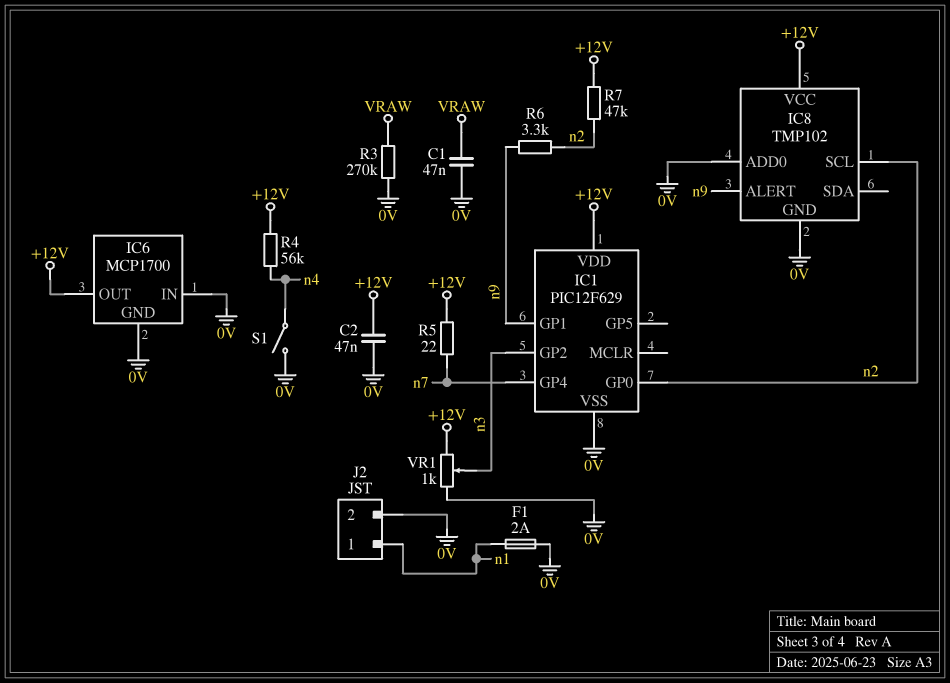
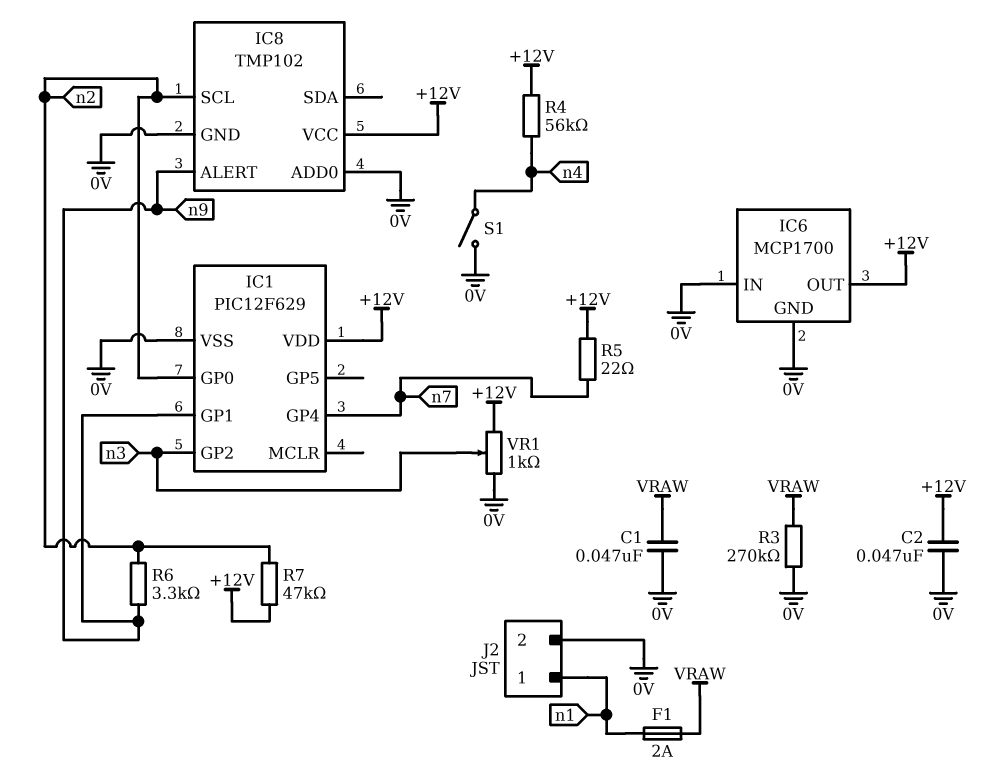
F1: 2A (0V, n1) -> 2A (VRAW, n1)

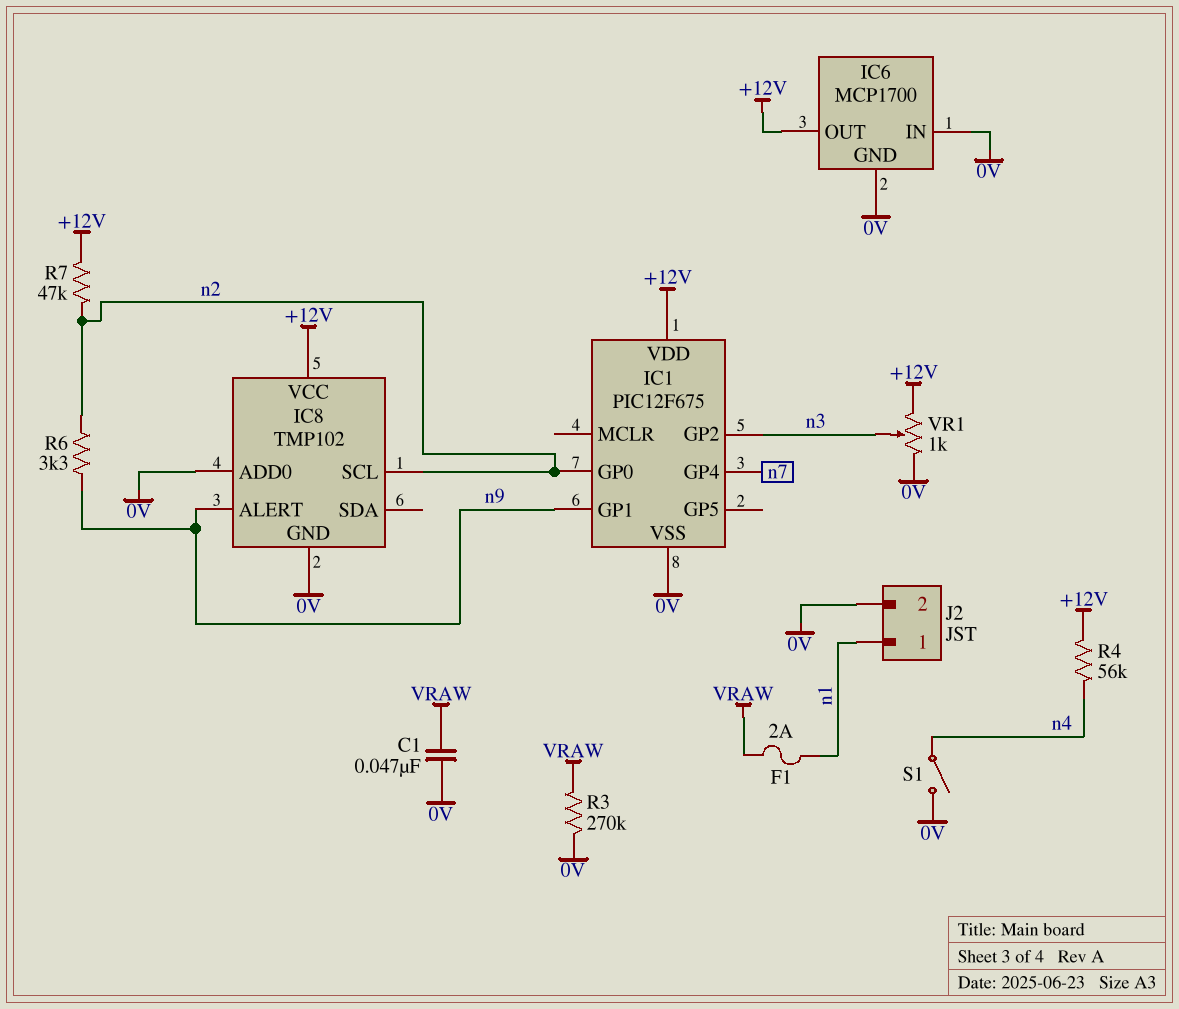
C2: 47nF (+12V, 0V) -> none
IC1: PIC12F629 -> PIC12F675
R5: 22 (+12V, n7) -> none

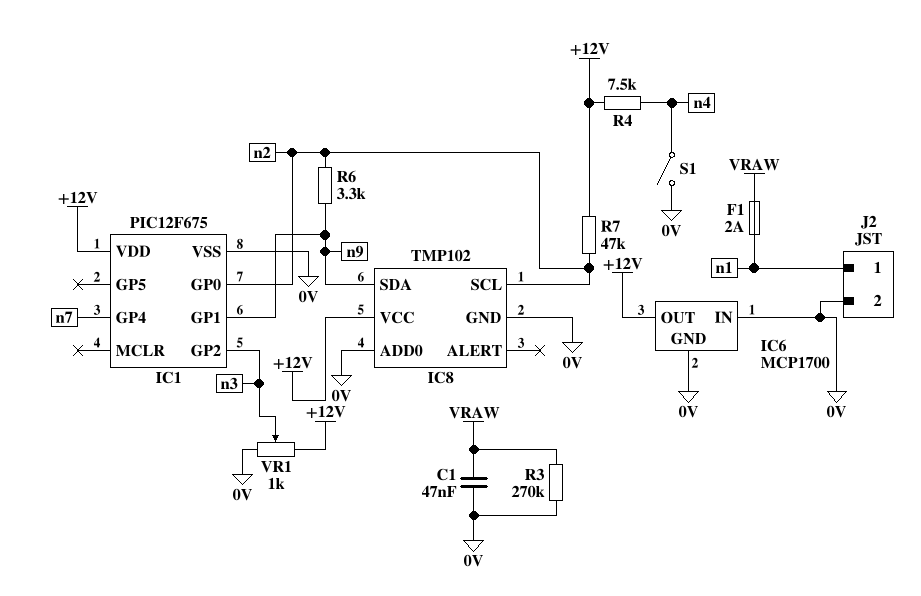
IC8 pin ALERT: n9 -> none
IC8 pin SDA: none -> n9
R4: 56k (+12V, n4) -> 7.5k (+12V, n4)

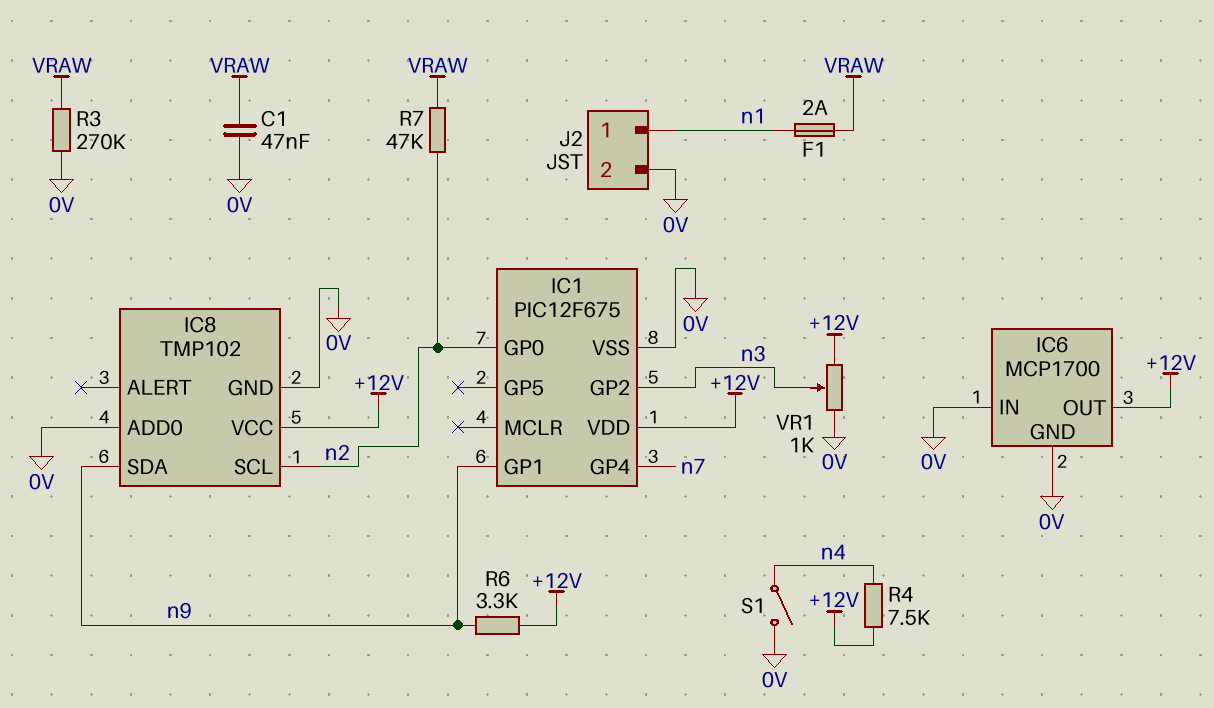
R6: 3.3k (n2, n9) -> 3.3k (+12V, n9)
R7: 47k (+12V, n2) -> 47k (VRAW, n2)

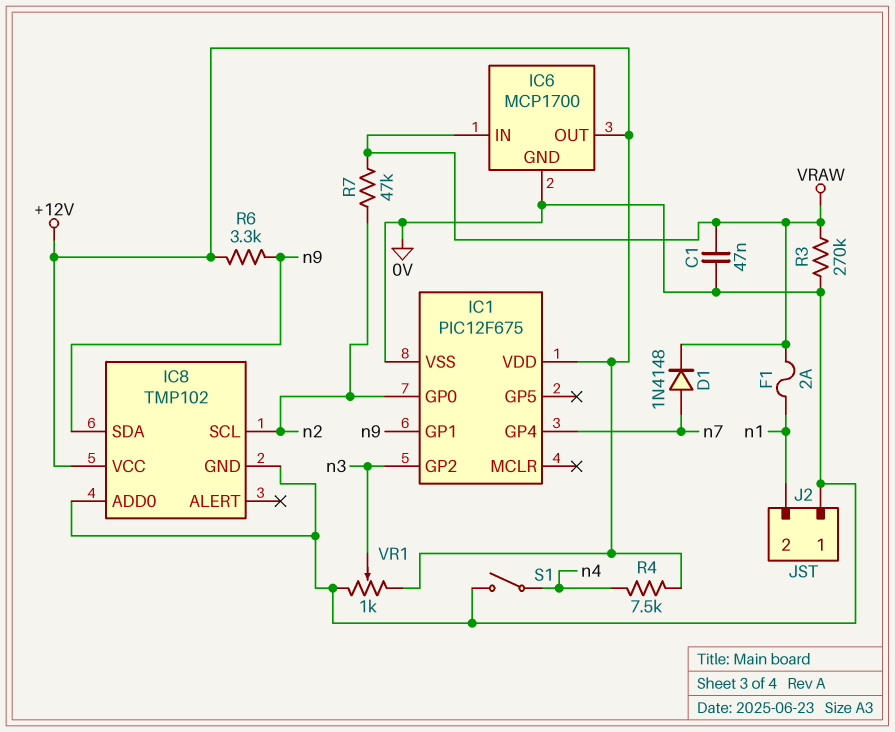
D1: none -> diode 1N4148 (A n7, K VRAW)
IC6 pin IN: 0V -> VRAW
J2 pin 1: n1 -> 0V
J2 pin 2: 0V -> n1

